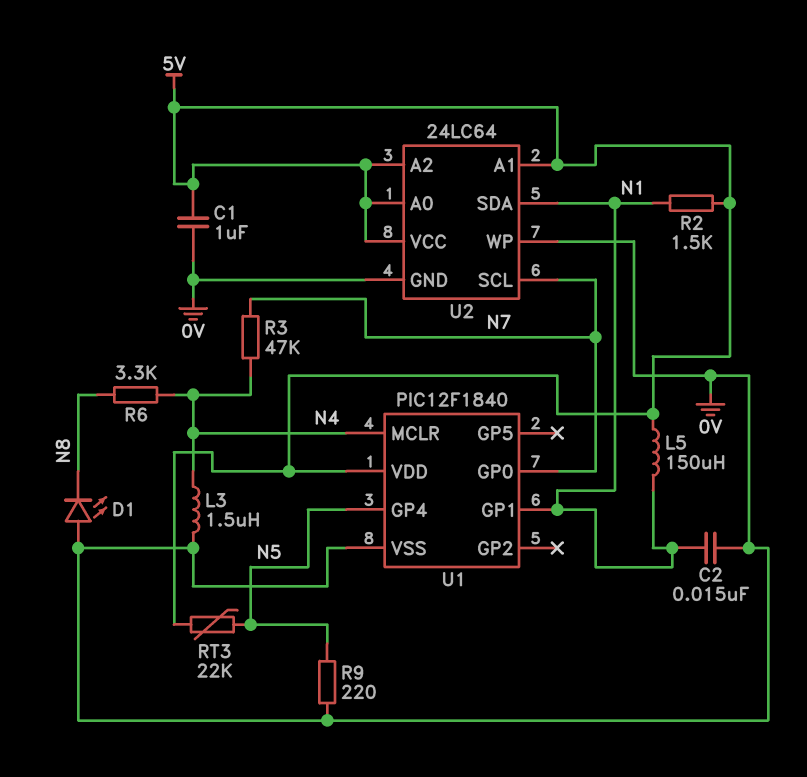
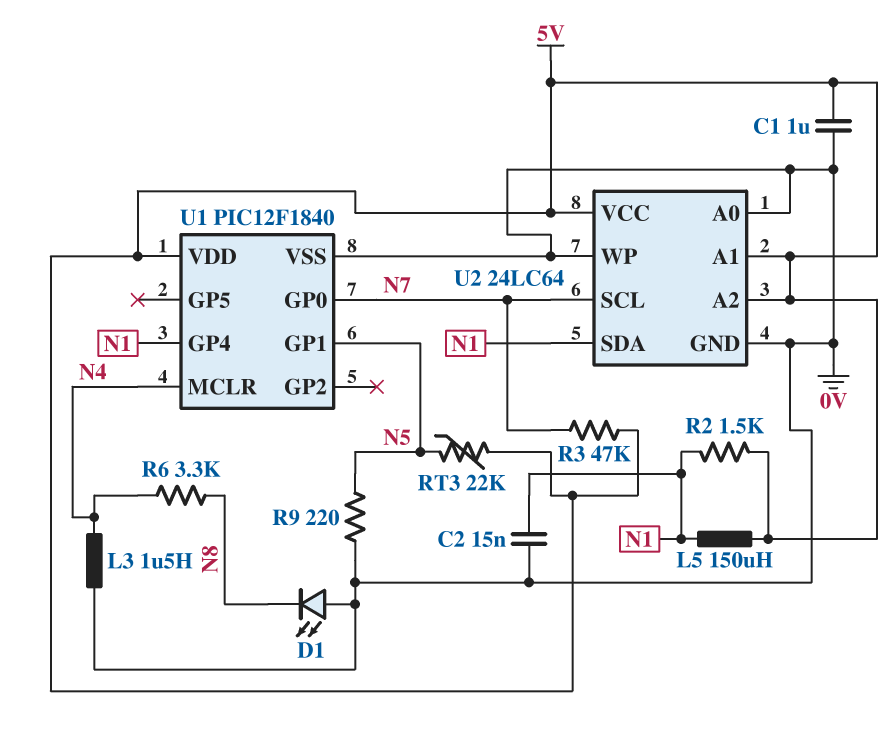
R3: 47k (N4, N7) -> 47k (5V, N7)
U1 pin GP1: N1 -> N5
U1 pin GP4: N5 -> N1
U2 pin A0: 5V -> 0V

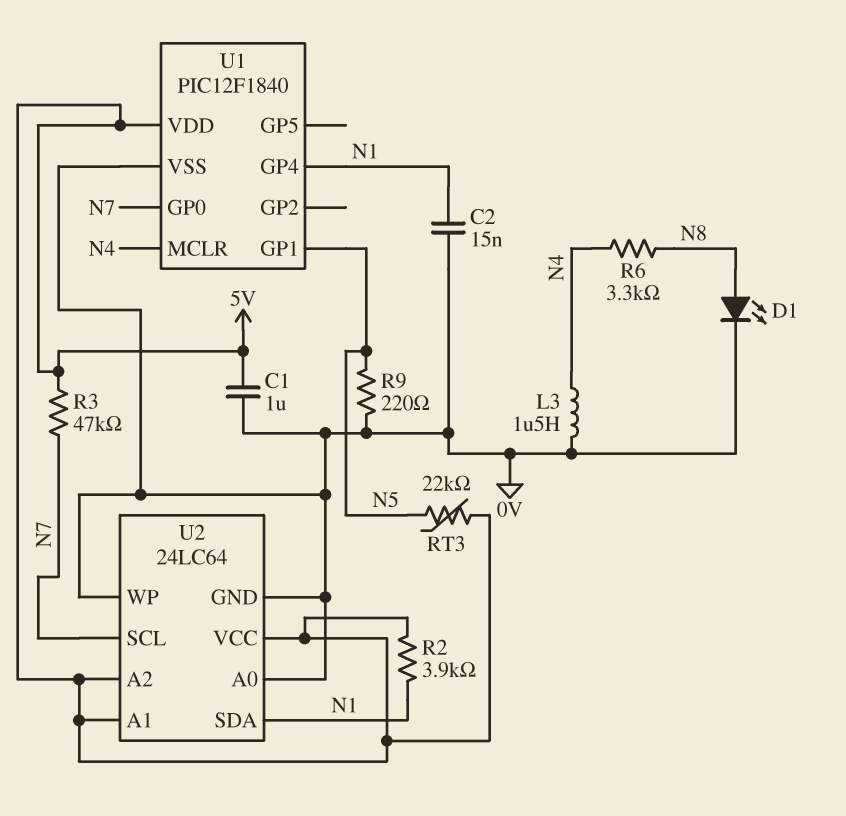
D1: LED (A 0V, K N8) -> LED (A N8, K 0V)
L5: 150uH (5V, N1) -> none
R2: 1.5k (5V, N1) -> 3.9k (5V, N1)

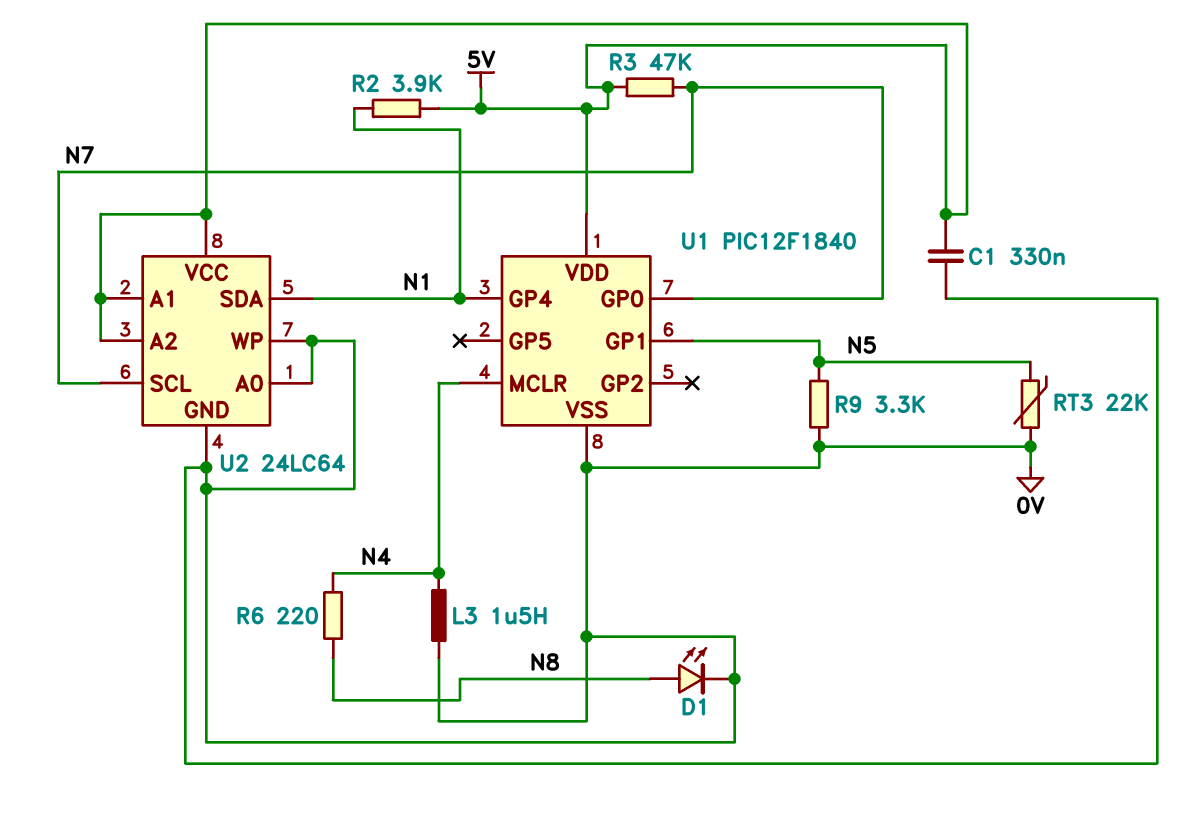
C1: 1uF (0V, 5V) -> 330nF (0V, 5V)
C2: 15nF (0V, N1) -> none
R6: 3.3k (N4, N8) -> 220 (N4, N8)
R9: 220 (0V, N5) -> 3.3k (0V, N5)
RT3: 22k (5V, N5) -> 22k (0V, N5)

